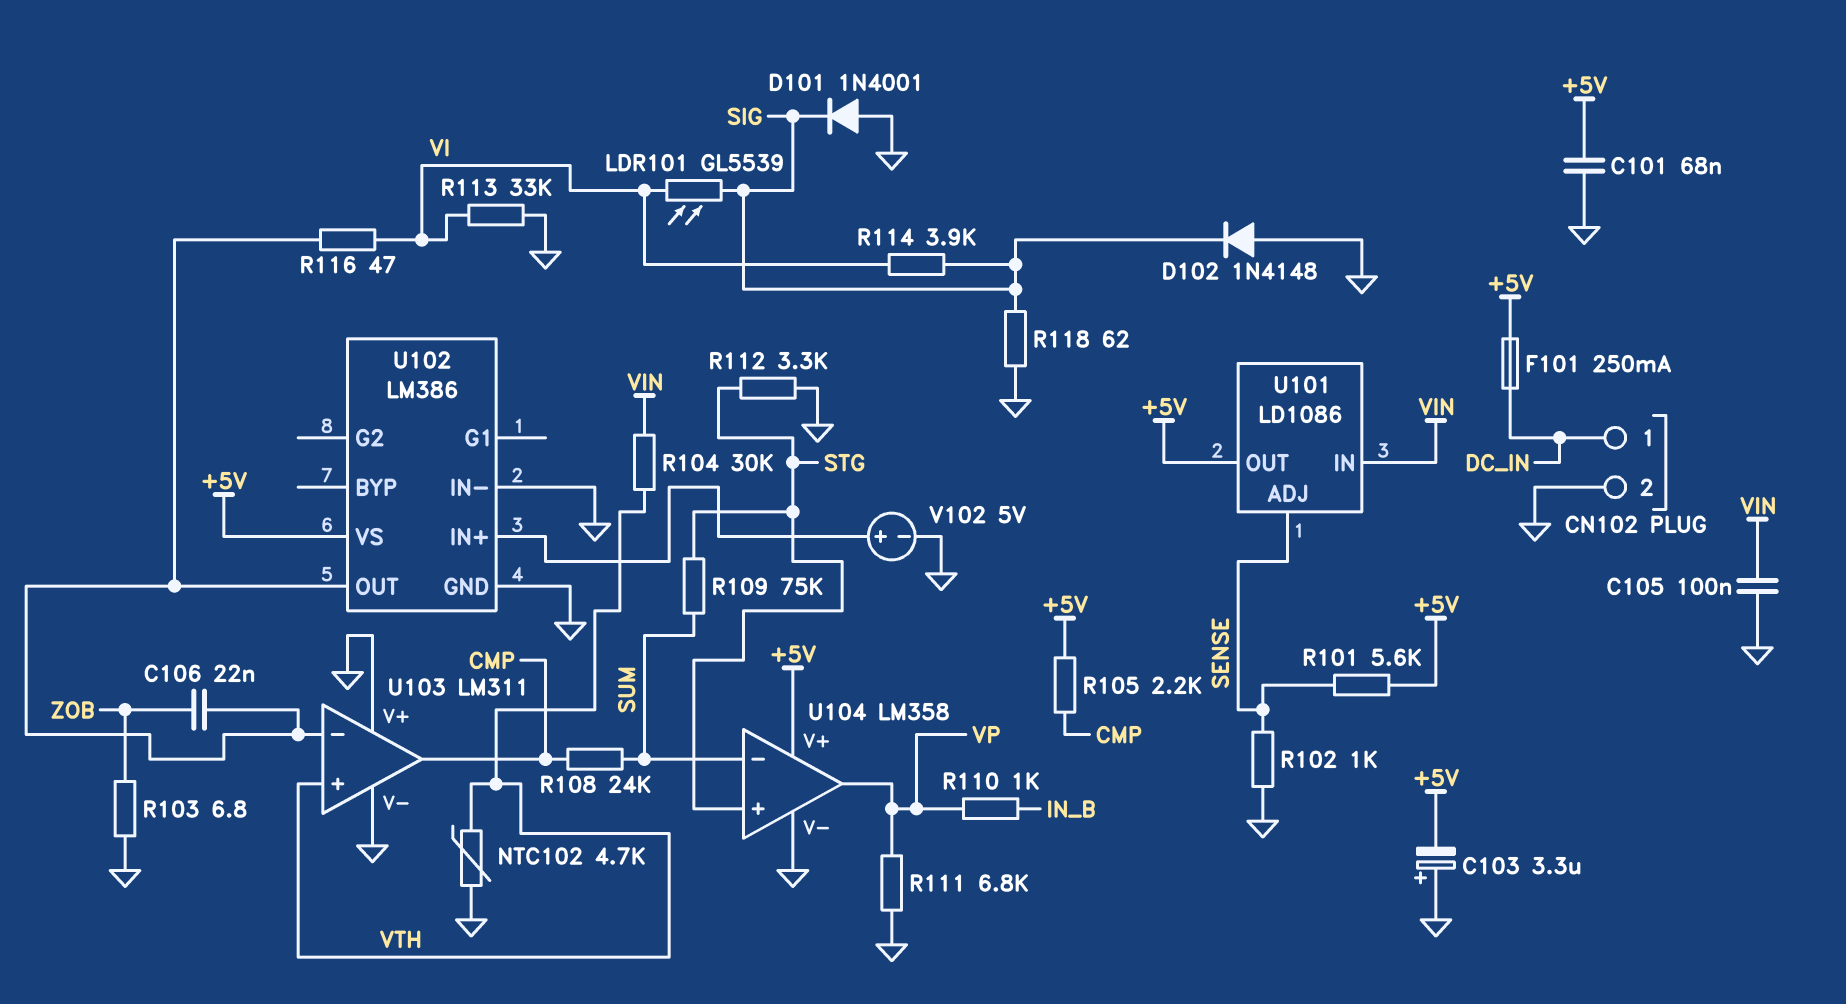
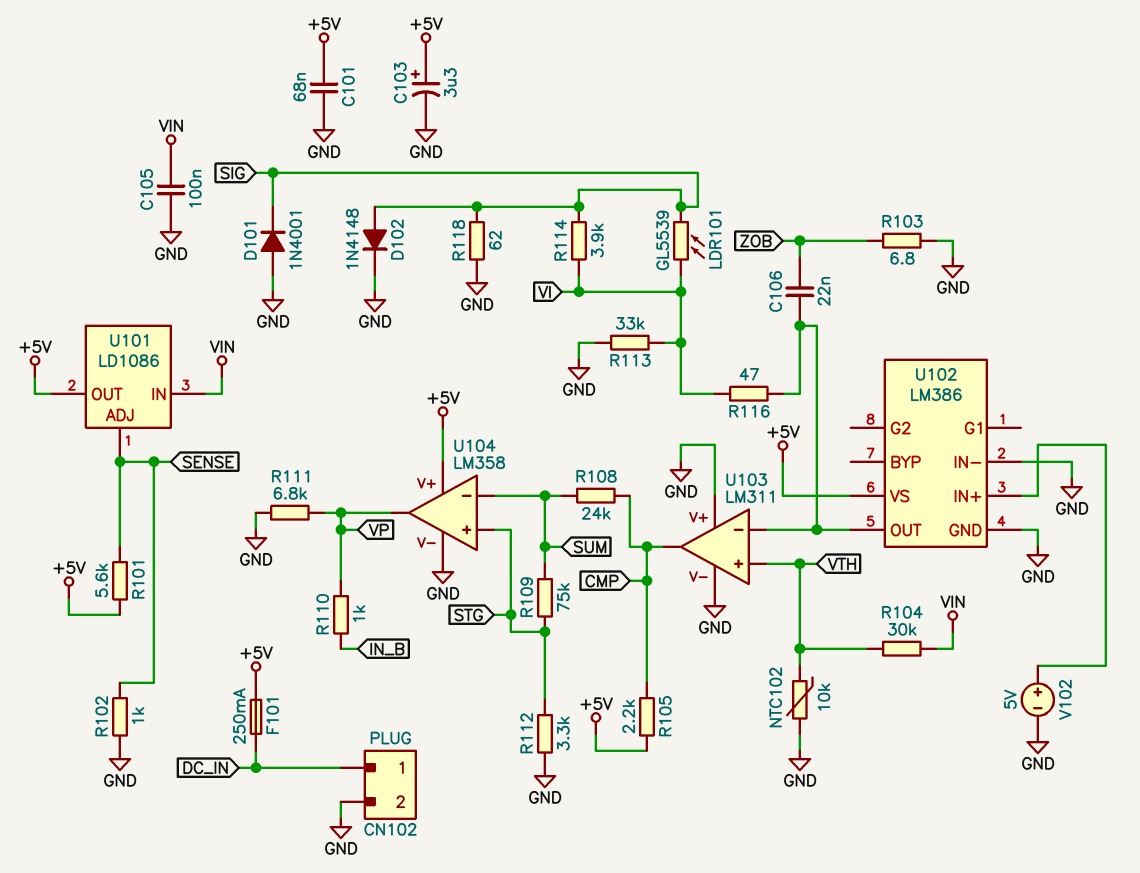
C103: 3.3uF (plus GND, minus +5V) -> 3.3uF (plus +5V, minus GND)
D102: diode 1N4148 (A GND, K SIG) -> diode 1N4148 (A SIG, K GND)
NTC102: 4.7k (GND, VTH) -> 10k (GND, VTH)

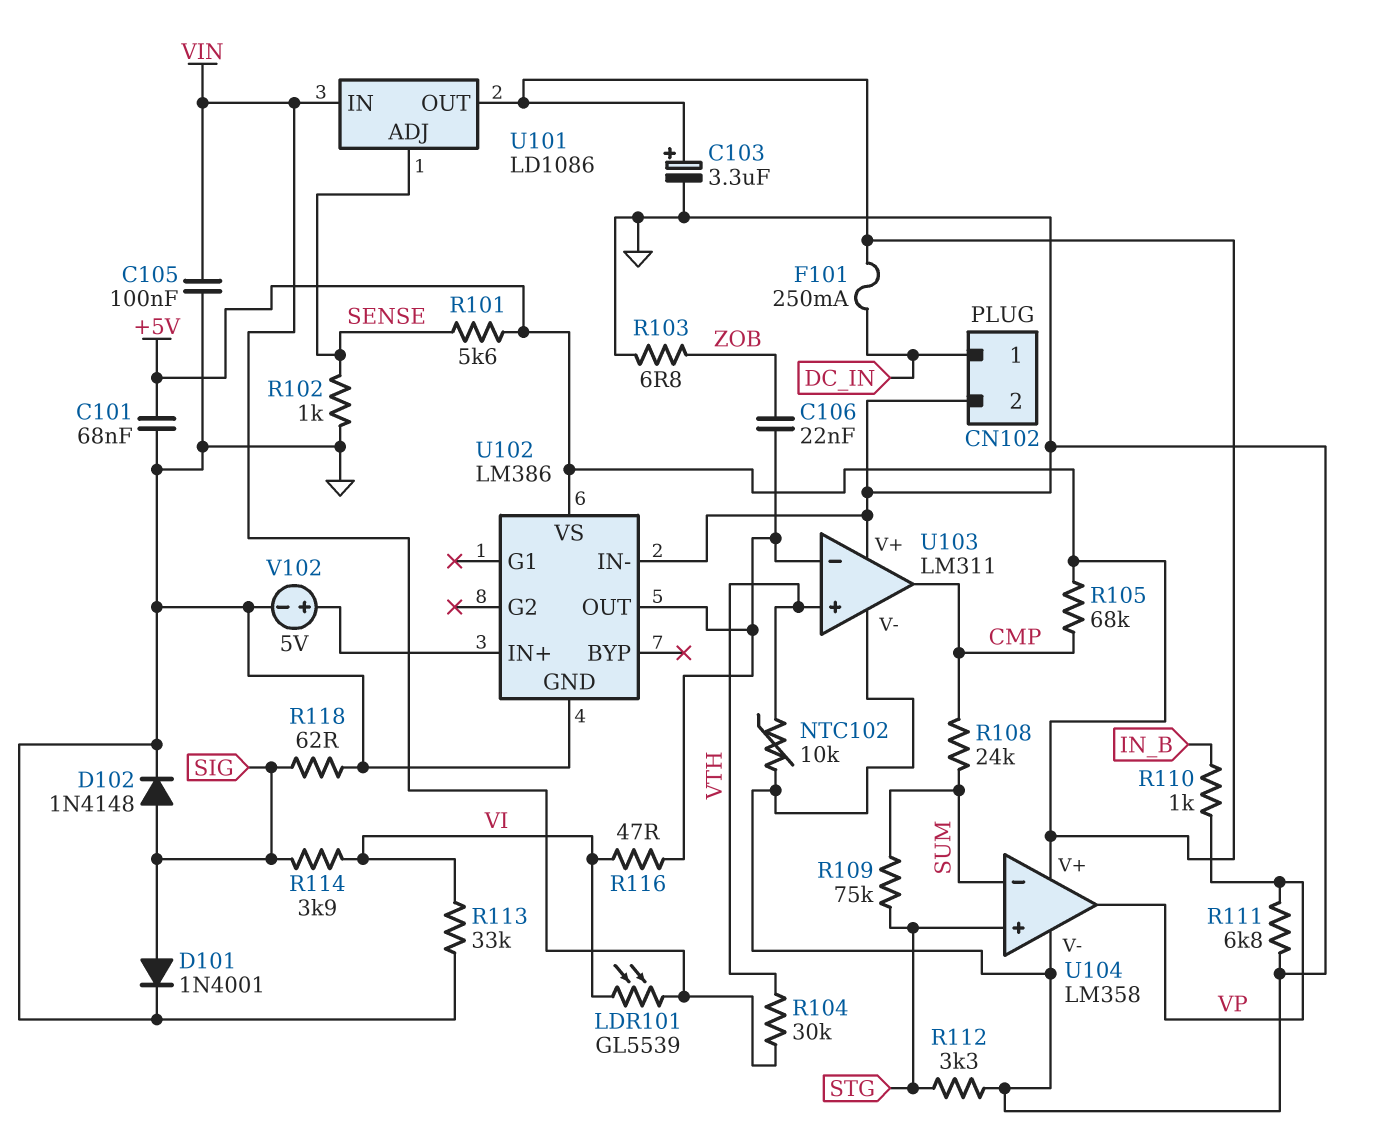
D101: diode 1N4001 (A GND, K SIG) -> diode 1N4001 (A SIG, K GND)
LDR101: GL5539 (SIG, VI) -> GL5539 (VI, VIN)
R105: 2.2k (+5V, CMP) -> 68k (+5V, CMP)

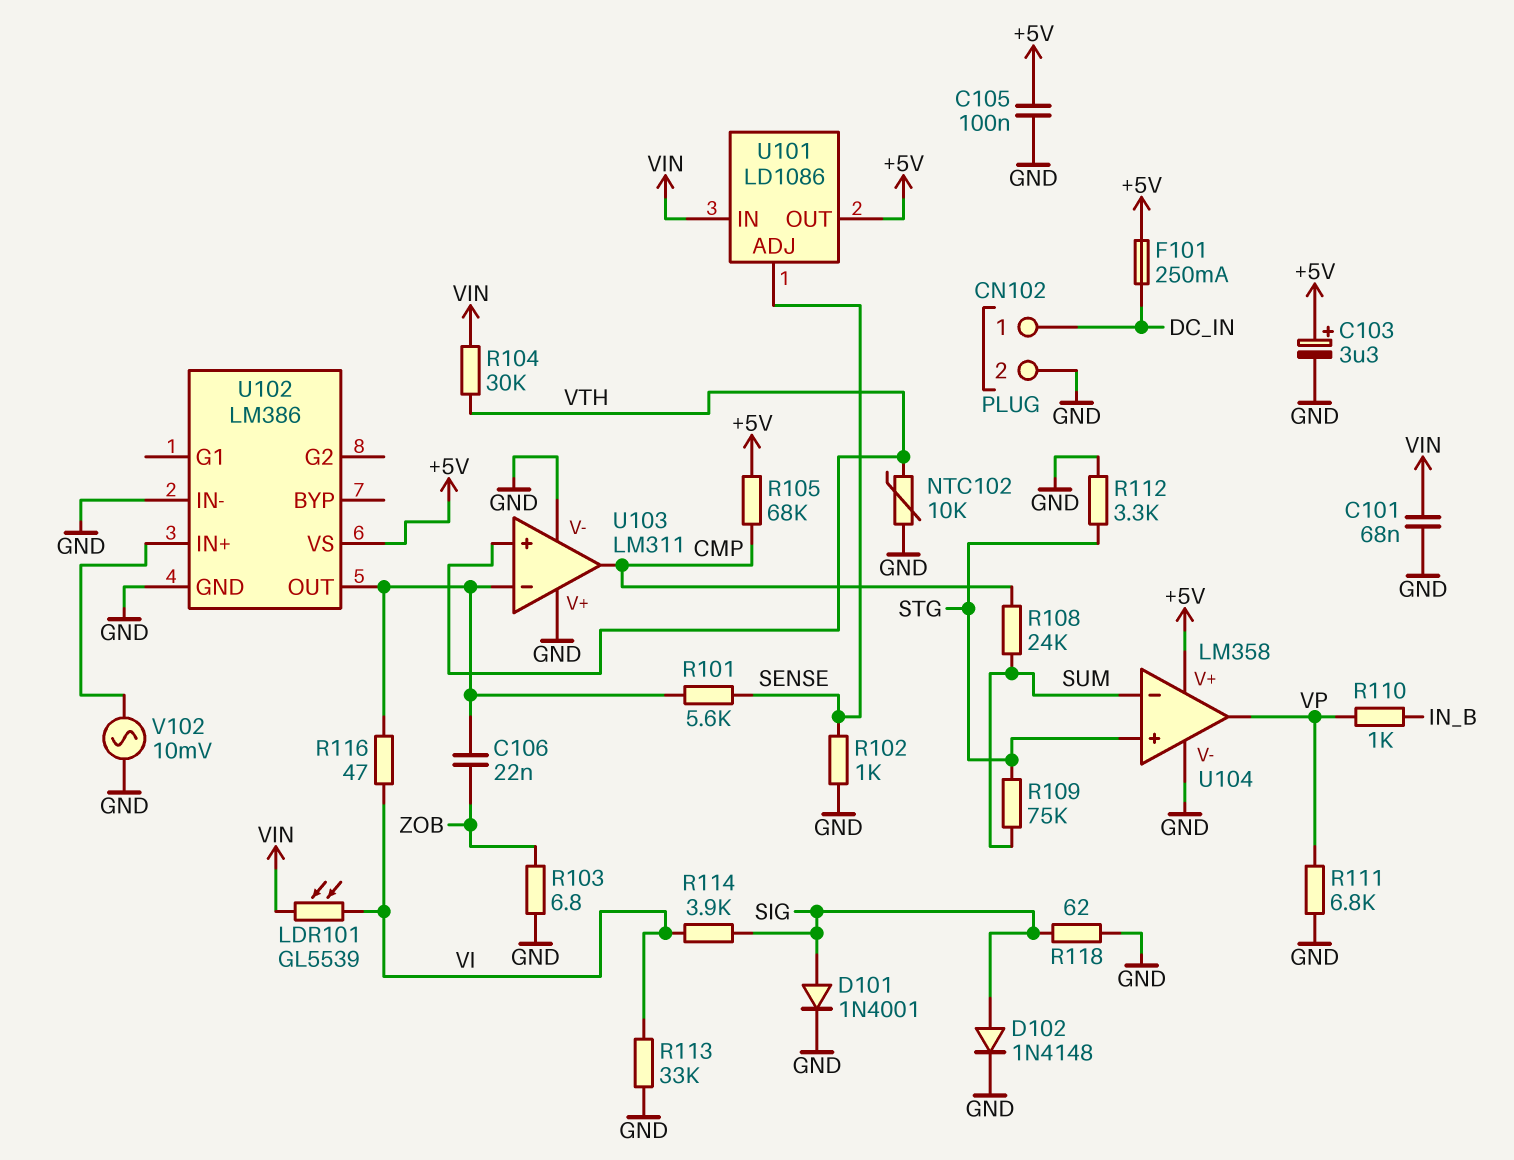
C101: 68nF (+5V, GND) -> 68nF (GND, VIN)
C105: 100nF (GND, VIN) -> 100nF (+5V, GND)
R101: 5.6k (+5V, SENSE) -> 5.6k (SENSE, U102/OUT)
V102: 5V (plus U102/IN+, minus GND) -> AC 10mV (GND, U102/IN+)

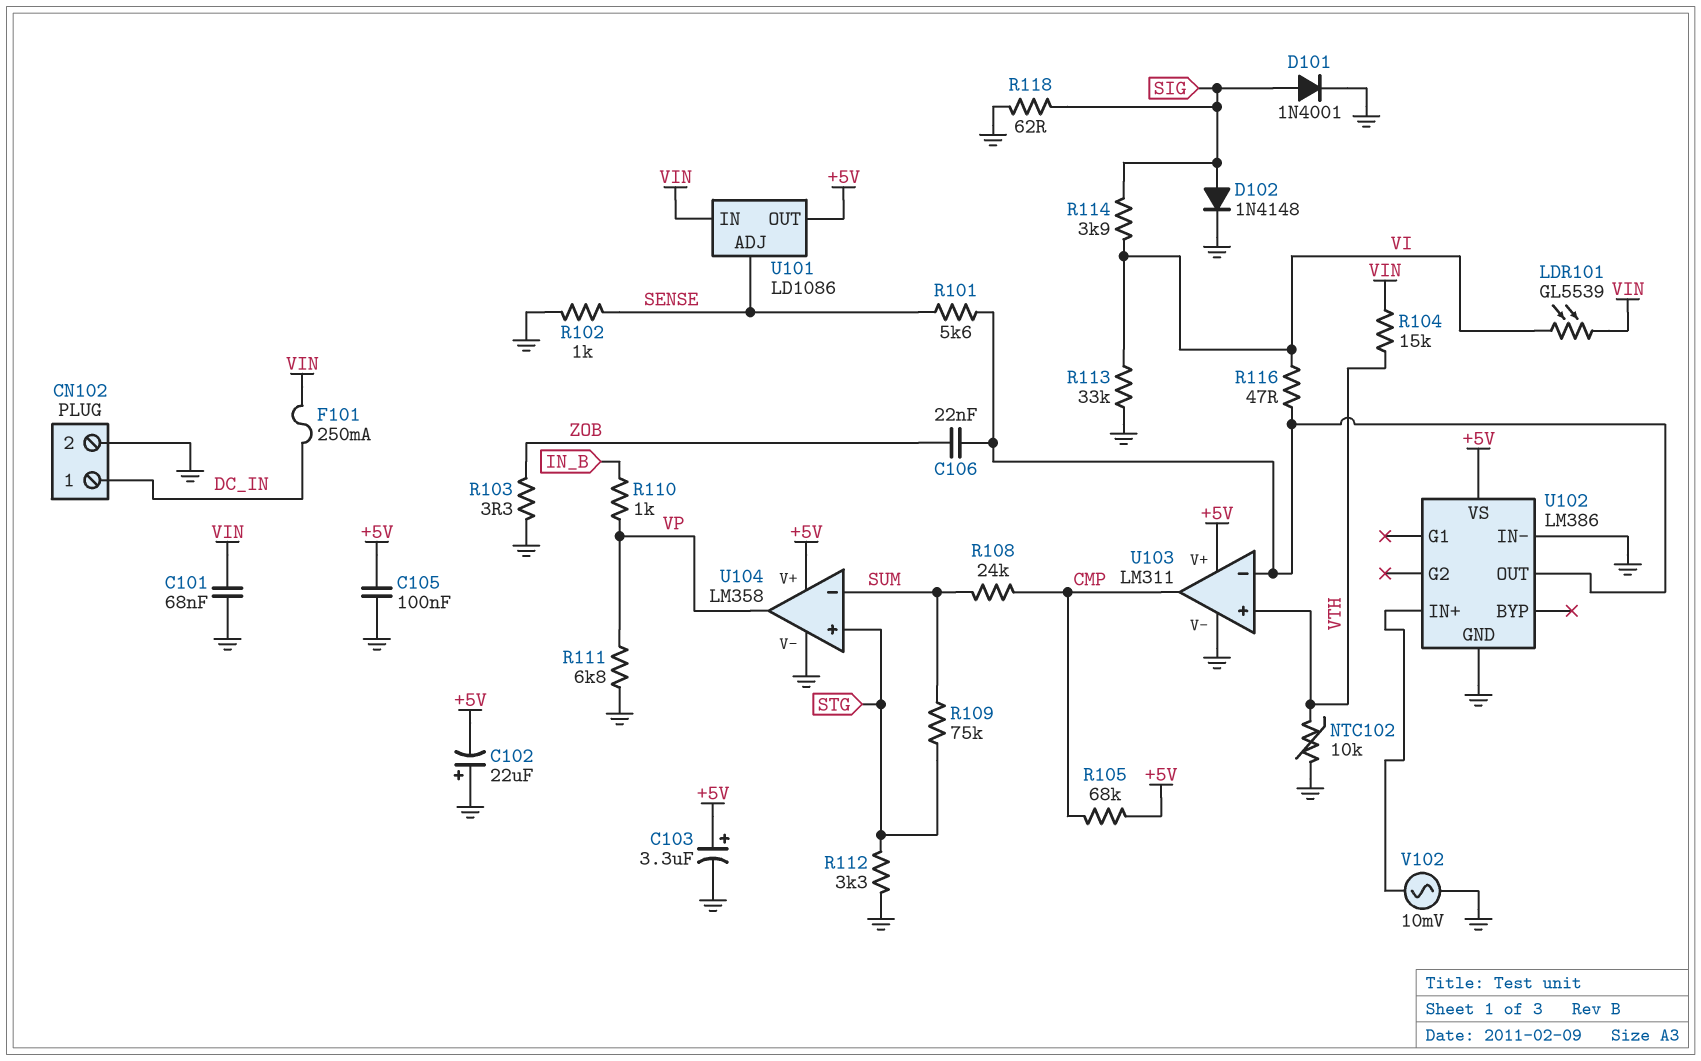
C102: none -> 22uF (plus GND, minus +5V)
F101: 250mA (+5V, DC_IN) -> 250mA (DC_IN, VIN)
R103: 6.8 (GND, ZOB) -> 3.3 (GND, ZOB)
R104: 30k (VIN, VTH) -> 15k (VIN, VTH)
U103 pin V+: GND -> +5V

